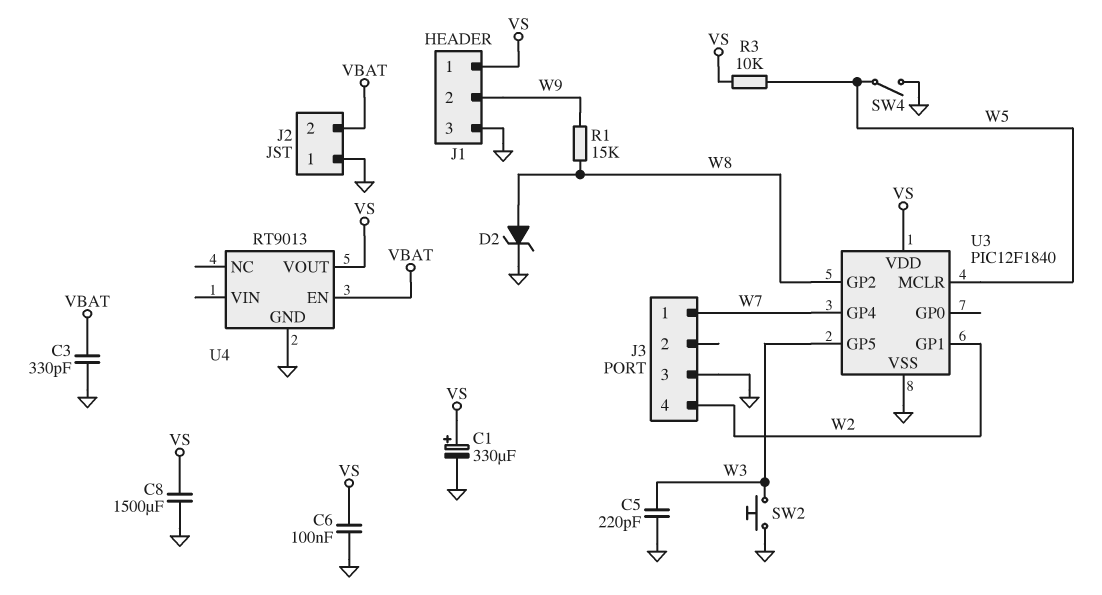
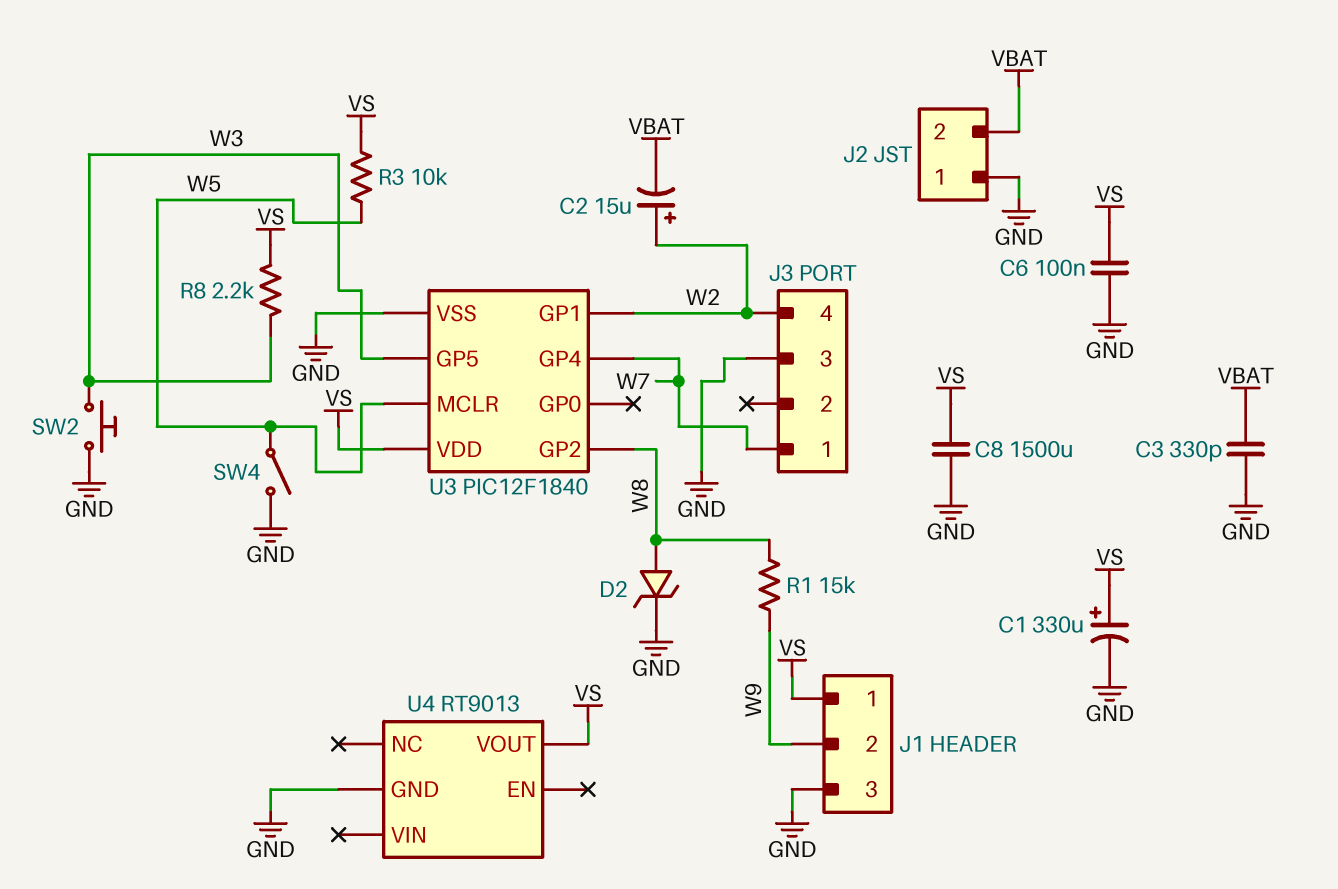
C2: none -> 15uF (plus W2, minus VBAT)
C5: 220pF (GND, W3) -> none
R8: none -> 2.2k (VS, W3)
U4 pin EN: VBAT -> none

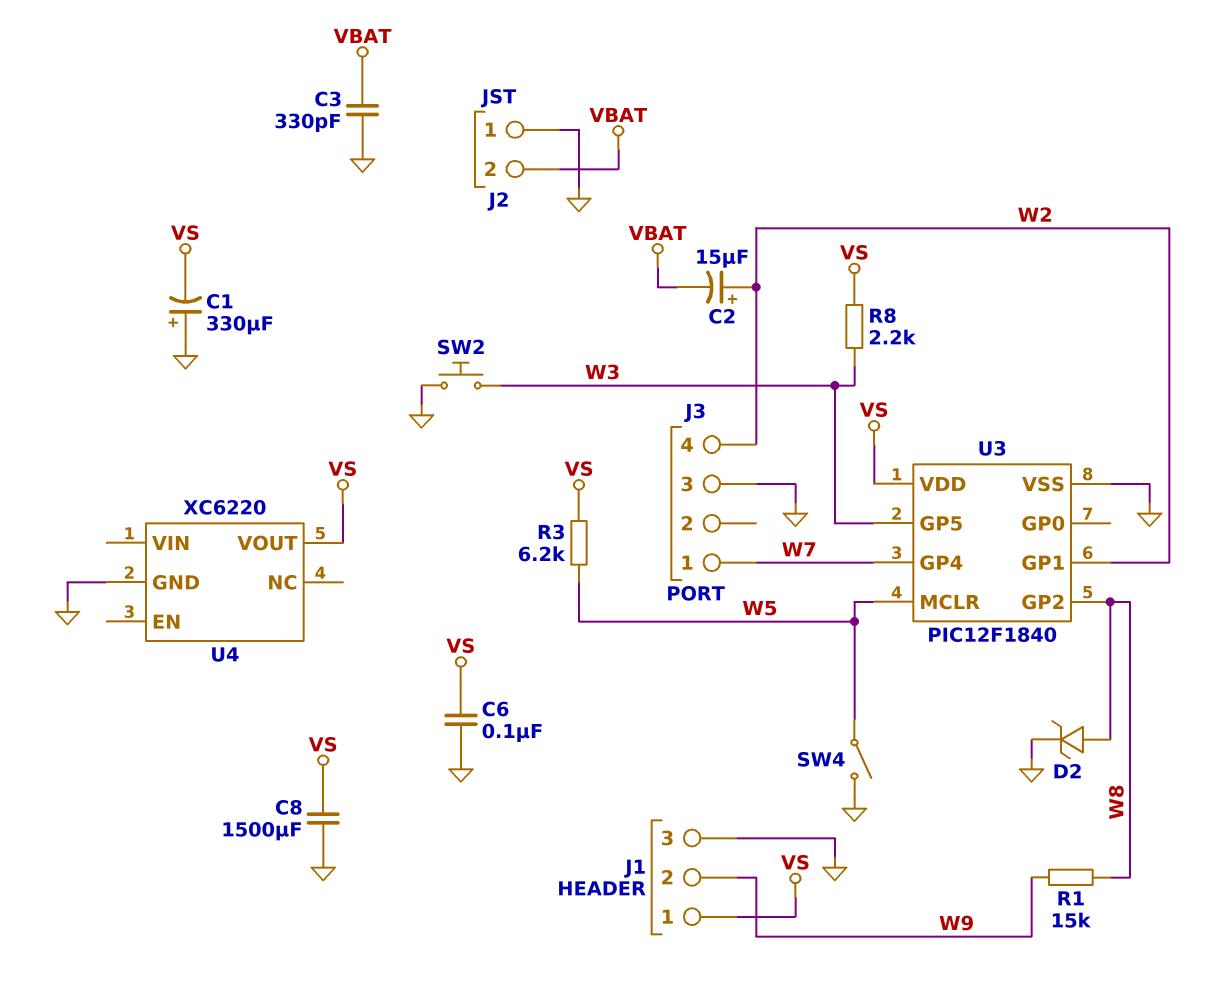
C1: 330uF (plus VS, minus GND) -> 330uF (plus GND, minus VS)
R3: 10k (VS, W5) -> 6.2k (VS, W5)
U4: RT9013 -> XC6220

